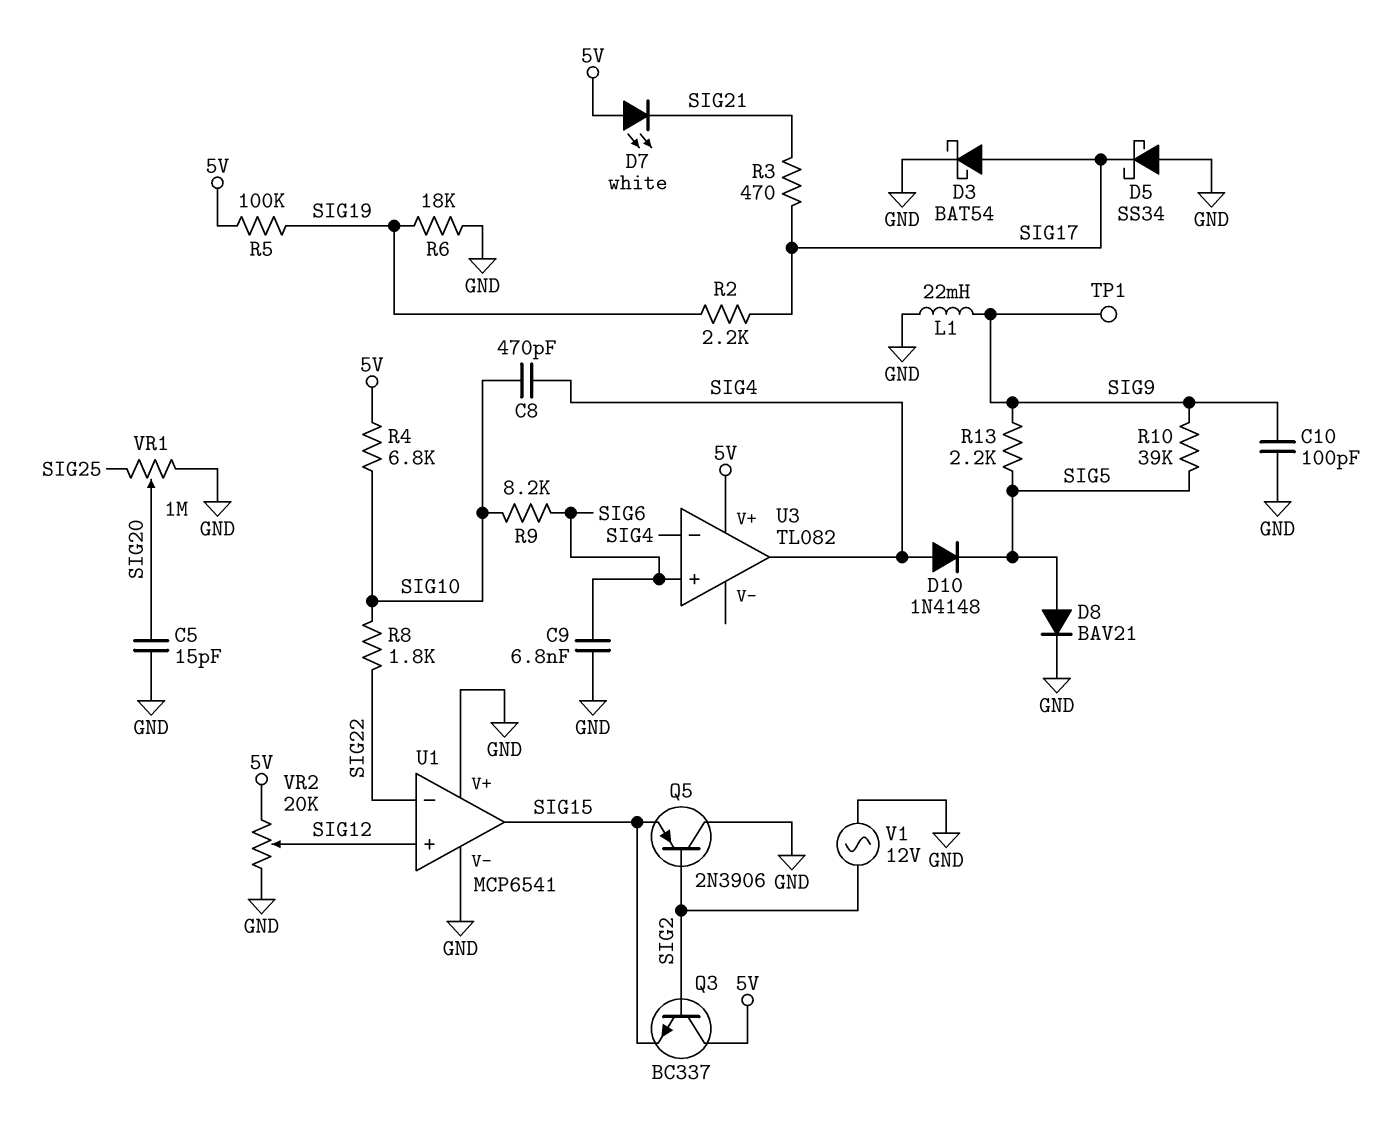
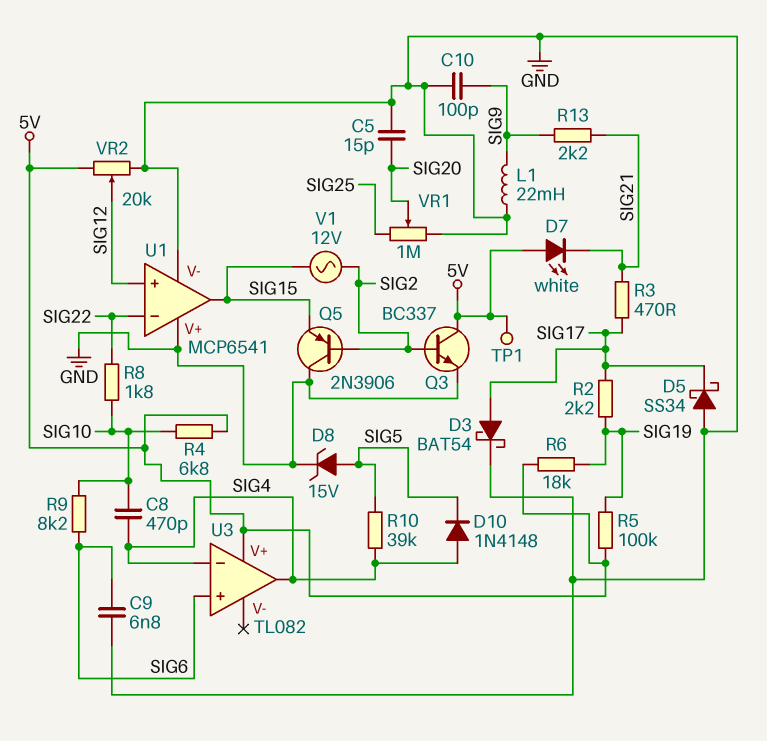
D8: diode BAV21 (A SIG5, K GND) -> zener 15V (A SIG5, K GND)
Q3: NPN BC337 (B SIG2, C 5V, E SIG15) -> NPN BC337 (B SIG2, C 5V, E GND)
R6: 18k (GND, SIG19) -> 18k (5V, SIG19)
R10: 39k (SIG5, SIG9) -> 39k (SIG4, SIG5)
R13: 2.2k (SIG5, SIG9) -> 2.2k (SIG9, SIG21)
TP1: test point (SIG9) -> test point (5V)
V1: AC 12V (GND, SIG2) -> AC 12V (SIG2, SIG15)

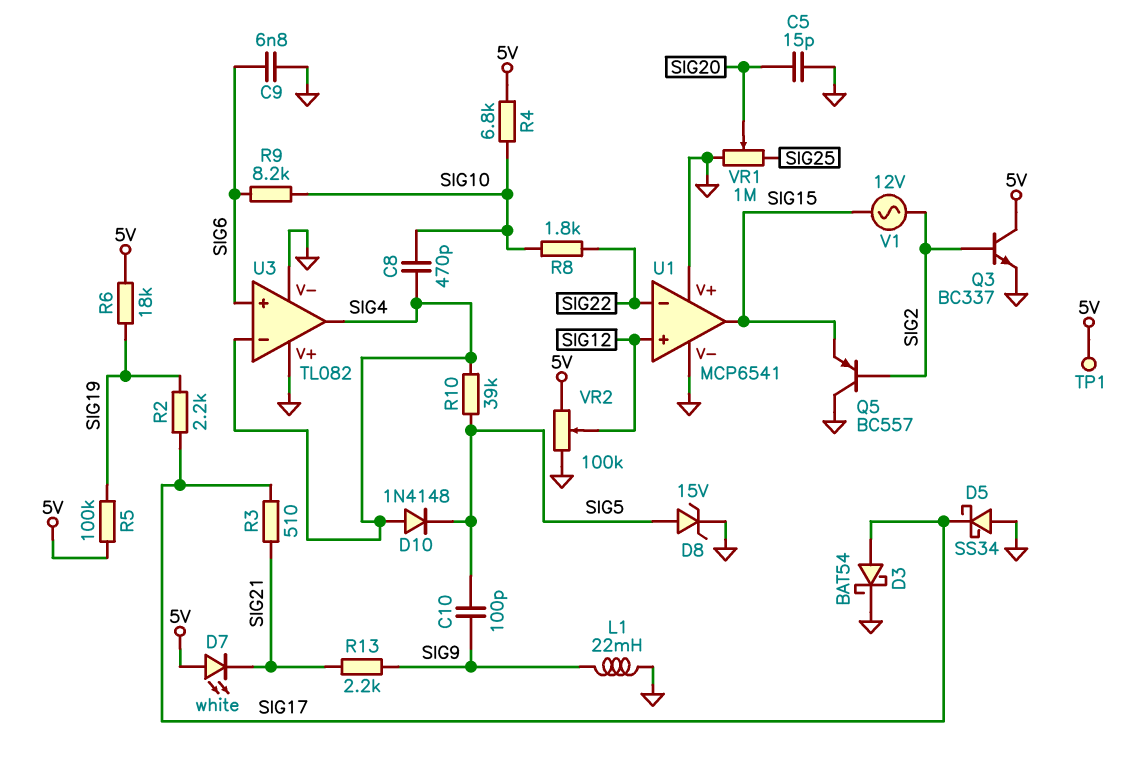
C10: 100pF (GND, SIG9) -> 100pF (SIG5, SIG9)
Q5: PNP 2N3906 (B SIG2, C GND, E SIG15) -> PNP BC557 (B SIG2, C GND, E SIG15)
R3: 470 (SIG17, SIG21) -> 510 (SIG17, SIG21)
U3 pin V+: 5V -> GND
U3 pin V-: none -> GND
VR2: 20k (5V, GND, wiper SIG12) -> 100k (5V, GND, wiper SIG12)

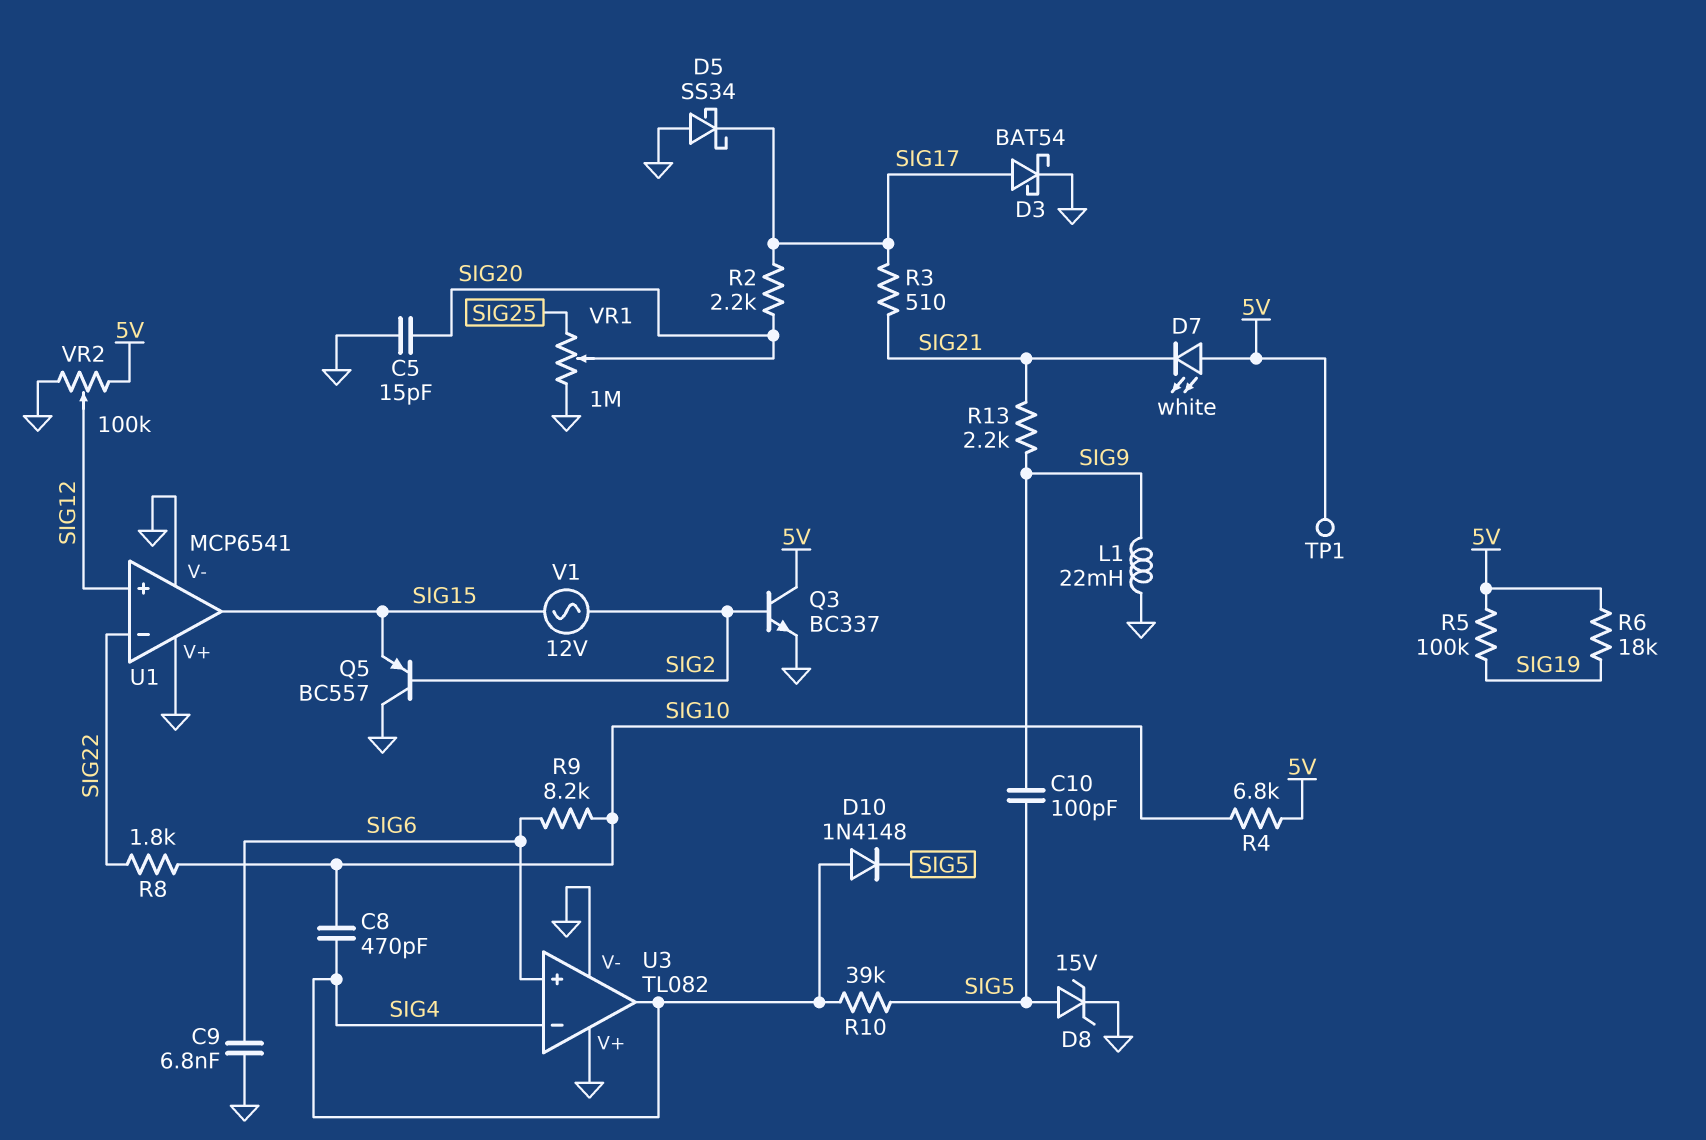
R2: 2.2k (SIG17, SIG19) -> 2.2k (SIG17, SIG20)

